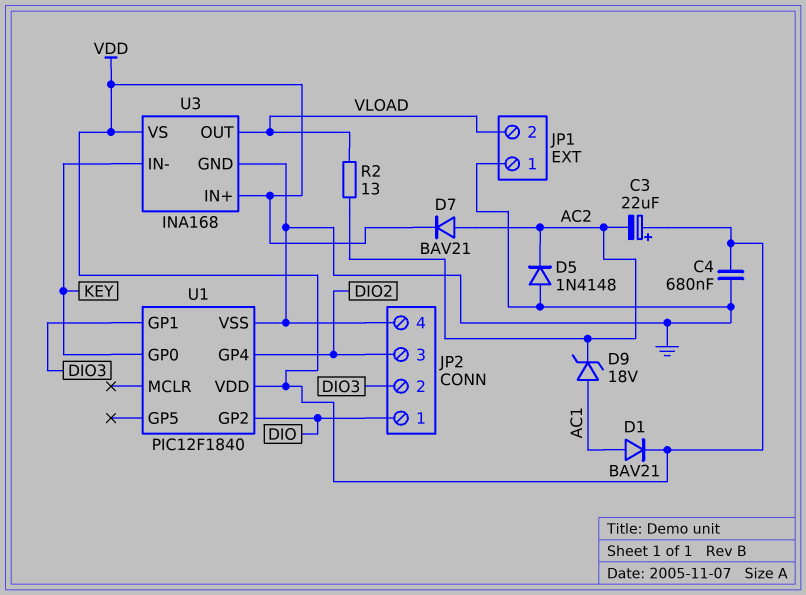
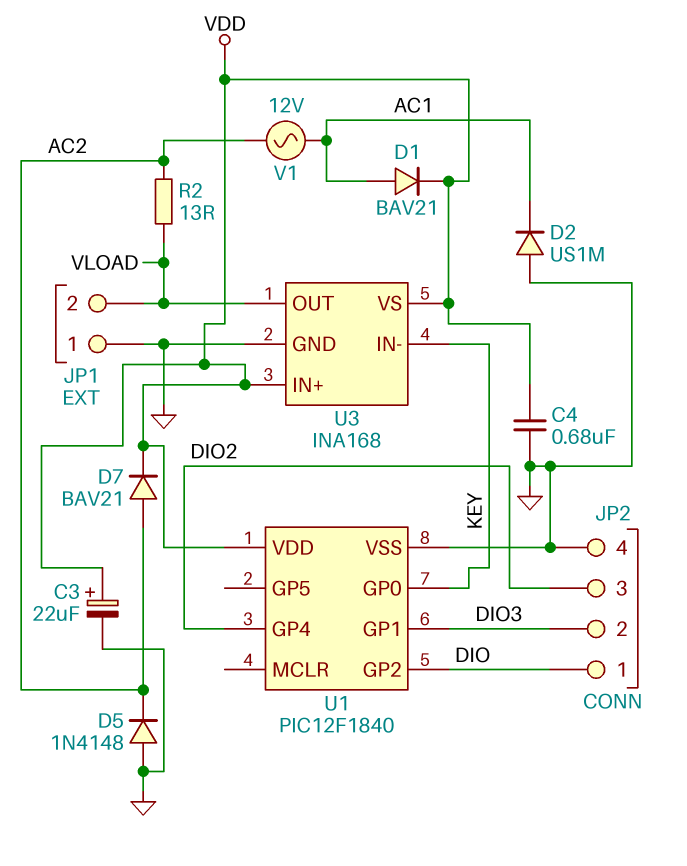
C3: 22uF (plus VDD, minus AC2) -> 22uF (plus VDD, minus GND)
D2: none -> diode US1M (A GND, K AC1)
D9: zener 18V (A AC1, K AC2) -> none
V1: none -> AC 12V (AC1, AC2)

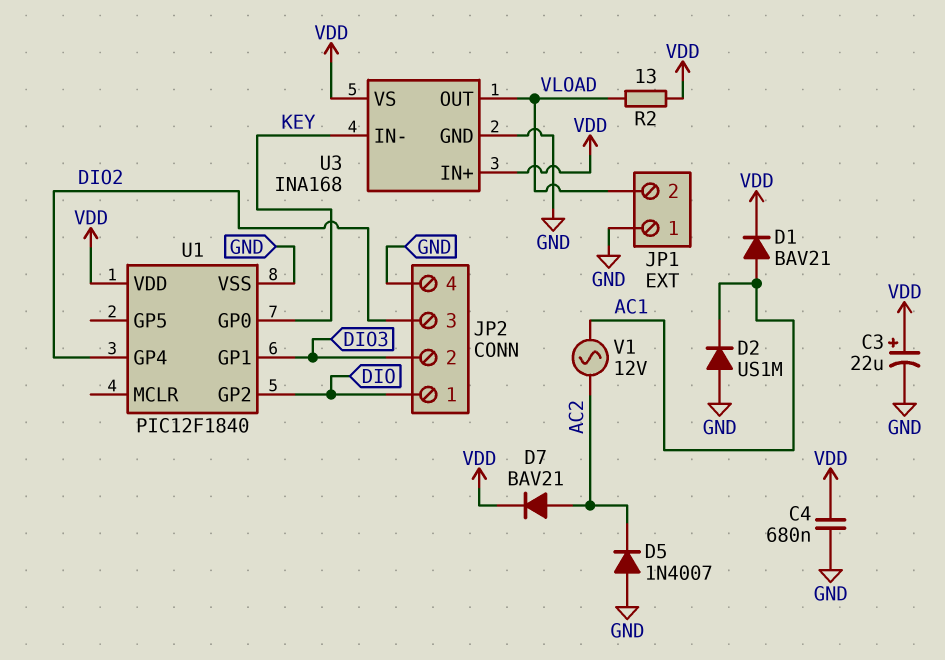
D5: diode 1N4148 (A GND, K AC2) -> diode 1N4007 (A GND, K AC2)
R2: 13 (AC2, VLOAD) -> 13 (VDD, VLOAD)

